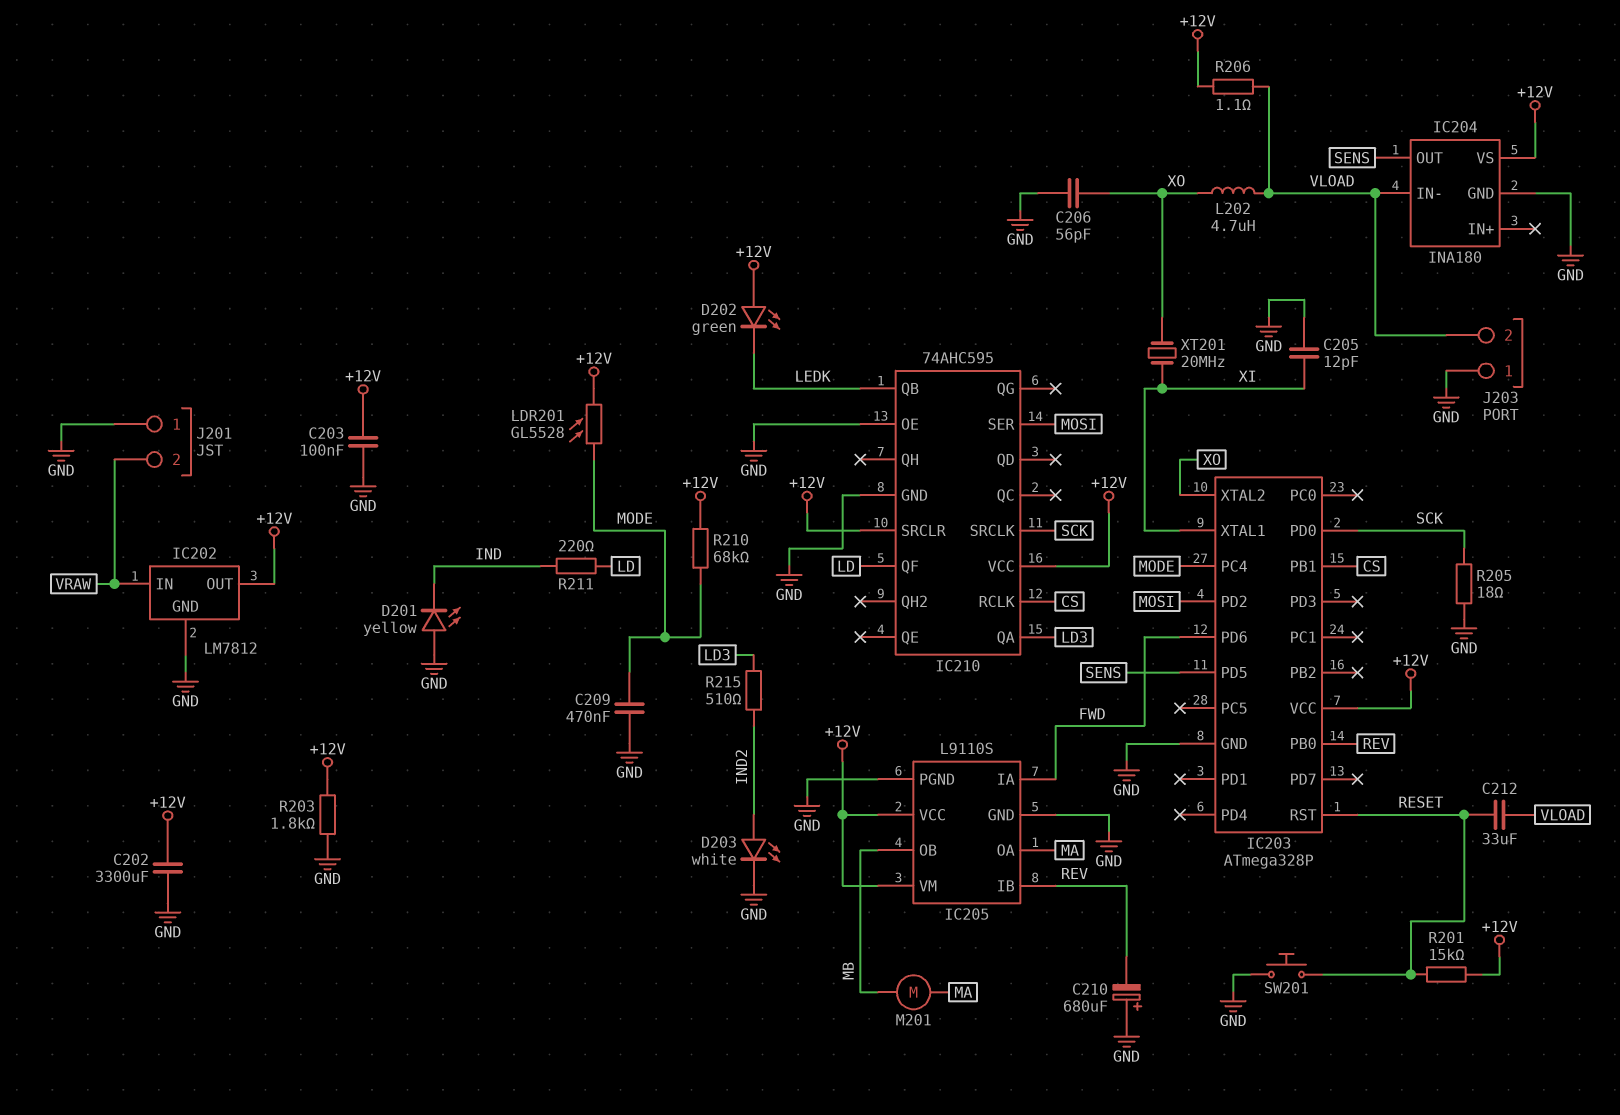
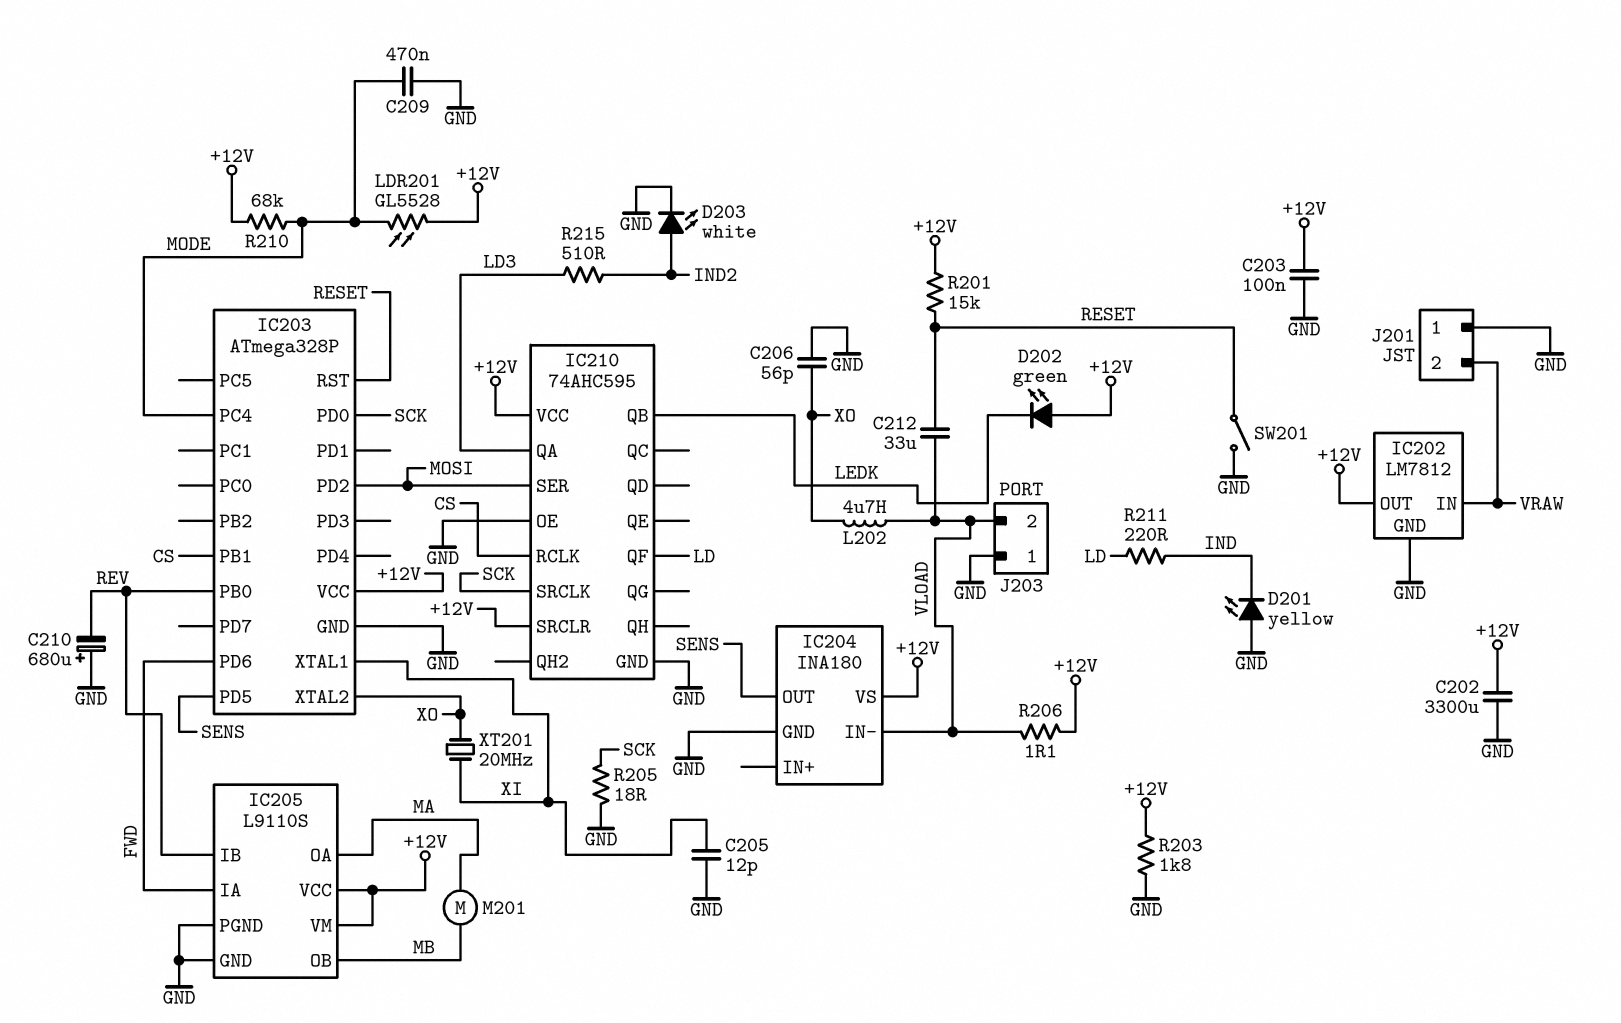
SW201: button (GND, RESET) -> switch (GND, RESET)

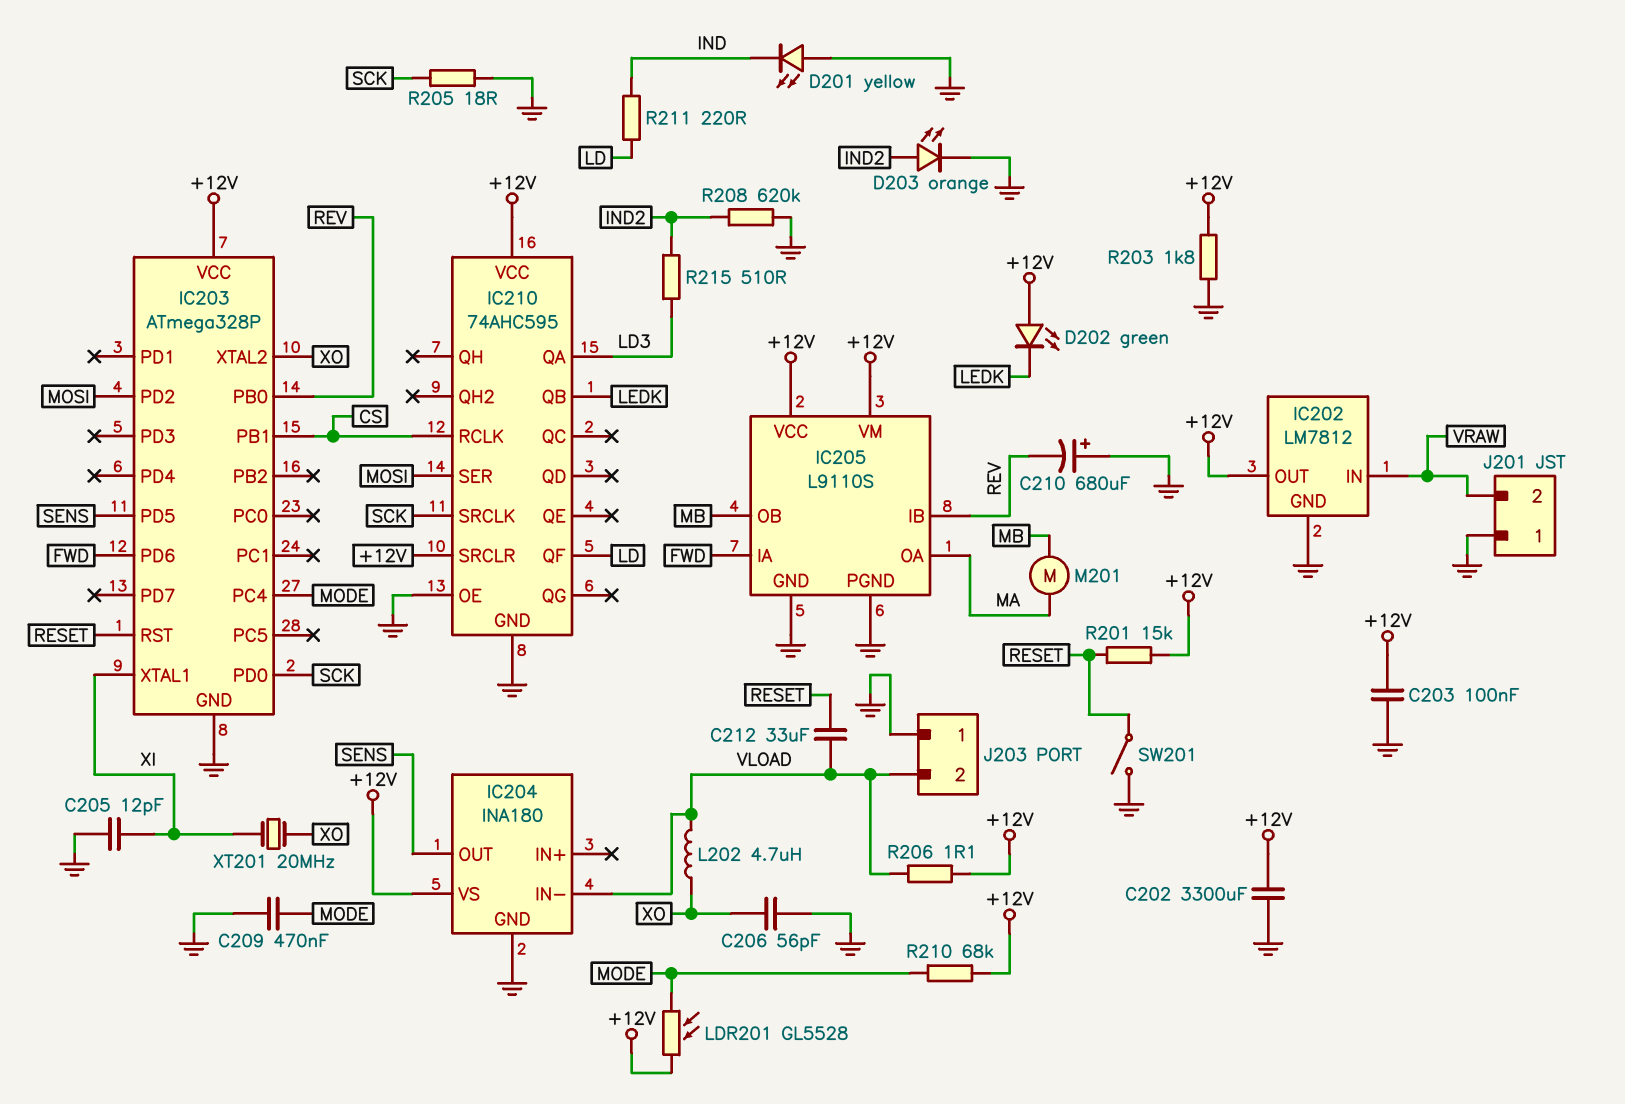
D203: LED white (A IND2, K GND) -> LED orange (A IND2, K GND)
R208: none -> 620k (GND, IND2)

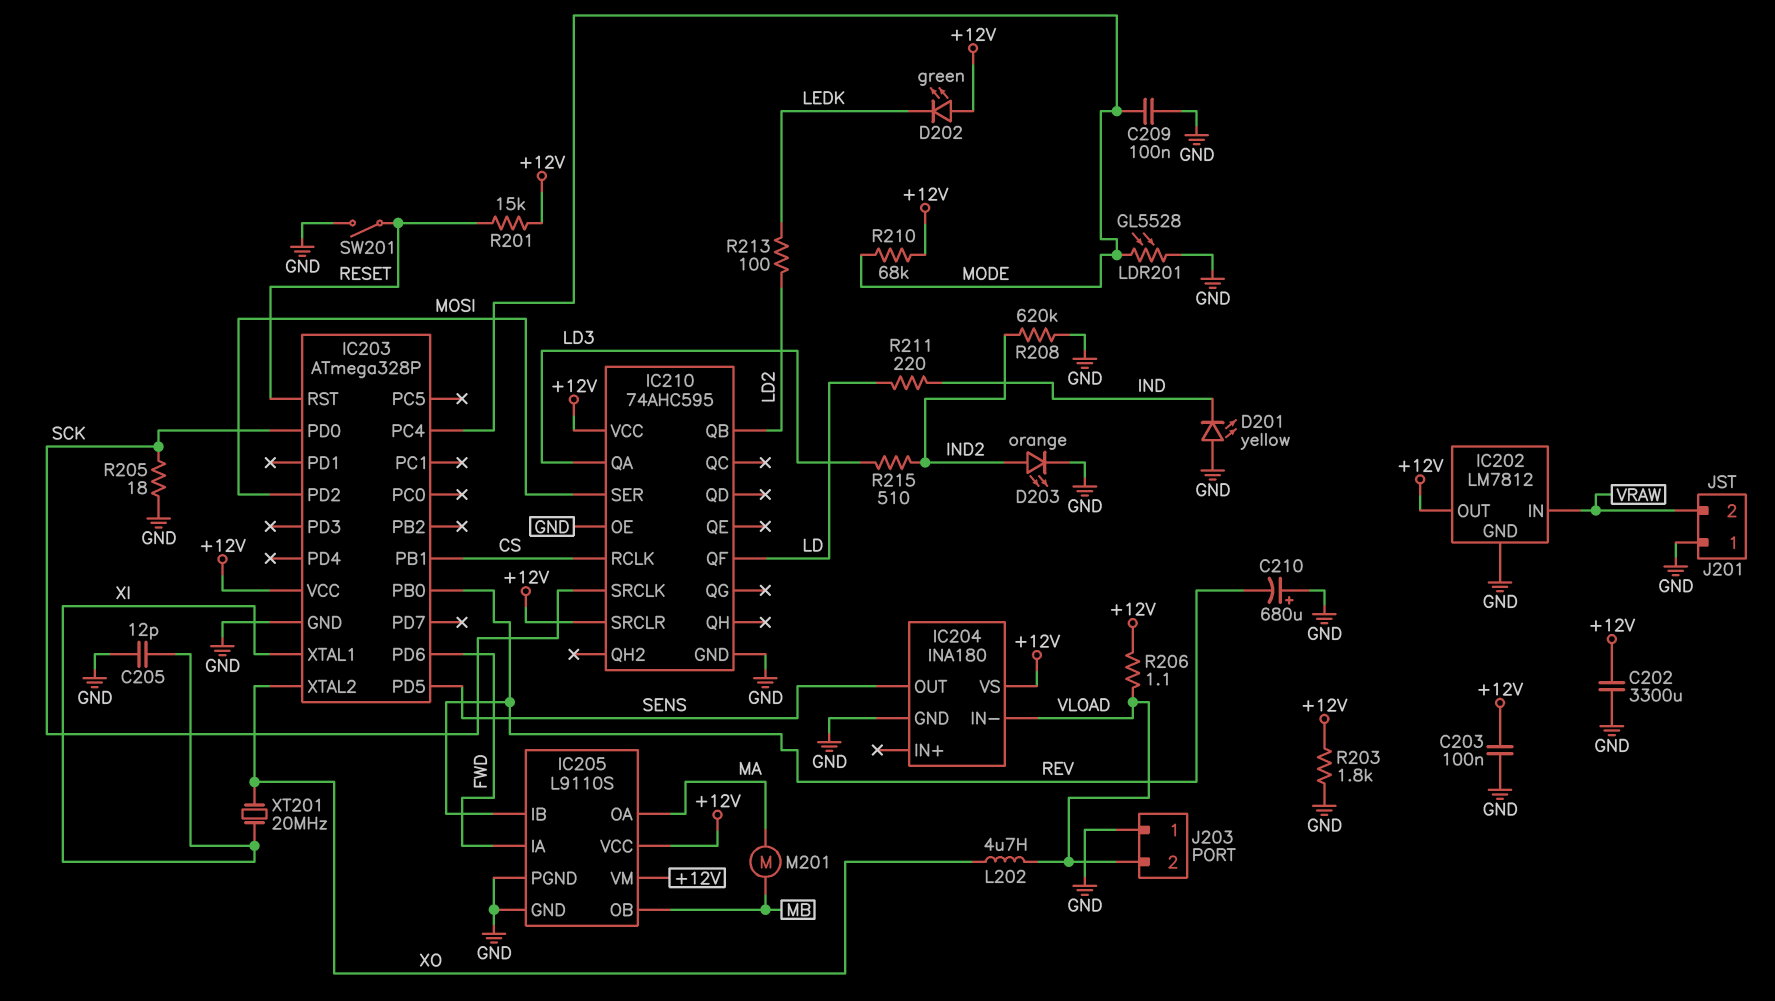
C206: 56pF (GND, XO) -> none
C209: 470nF (GND, MODE) -> 100nF (GND, MODE)
C212: 33uF (RESET, VLOAD) -> none
IC210 pin QB: LEDK -> LD2
LDR201: GL5528 (+12V, MODE) -> GL5528 (GND, MODE)
R213: none -> 100 (LD2, LEDK)

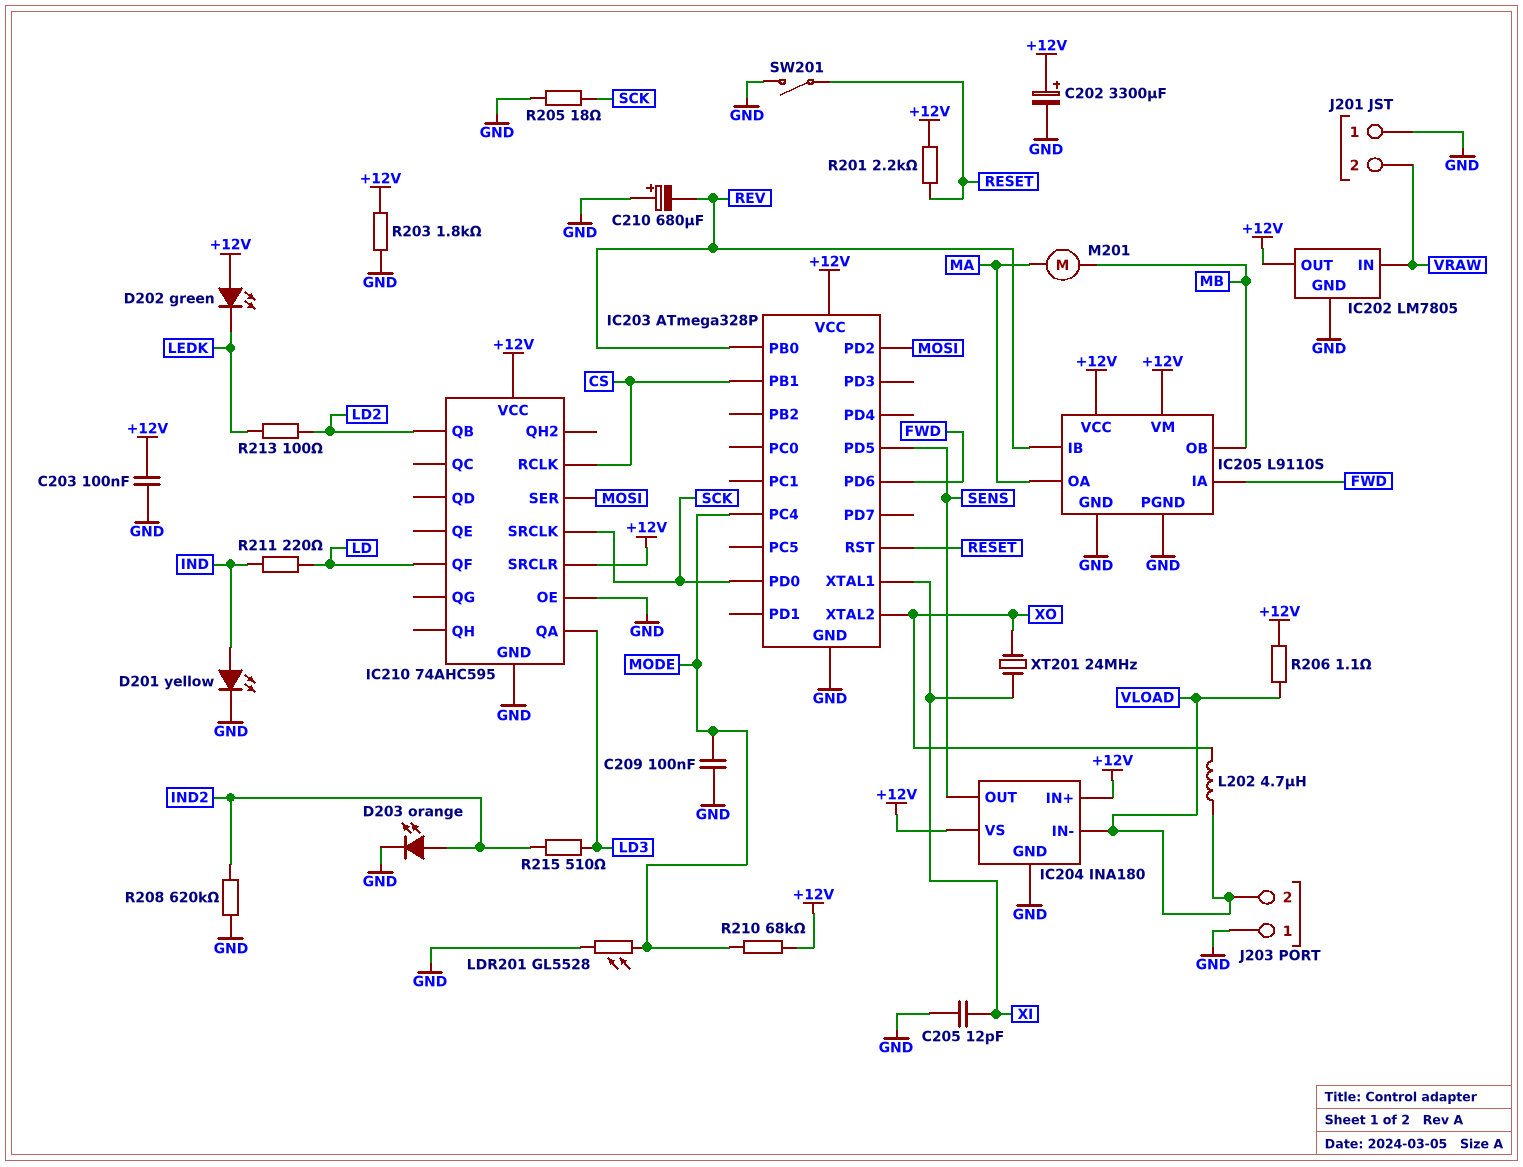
C202: 3300uF (+12V, GND) -> 3300uF (plus +12V, minus GND)
D201: LED yellow (A GND, K IND) -> LED yellow (A IND, K GND)
IC202: LM7812 -> LM7805
IC204 pin IN+: none -> +12V
R201: 15k (+12V, RESET) -> 2.2k (+12V, RESET)
XT201: 20MHz (XI, XO) -> 24MHz (XI, XO)

